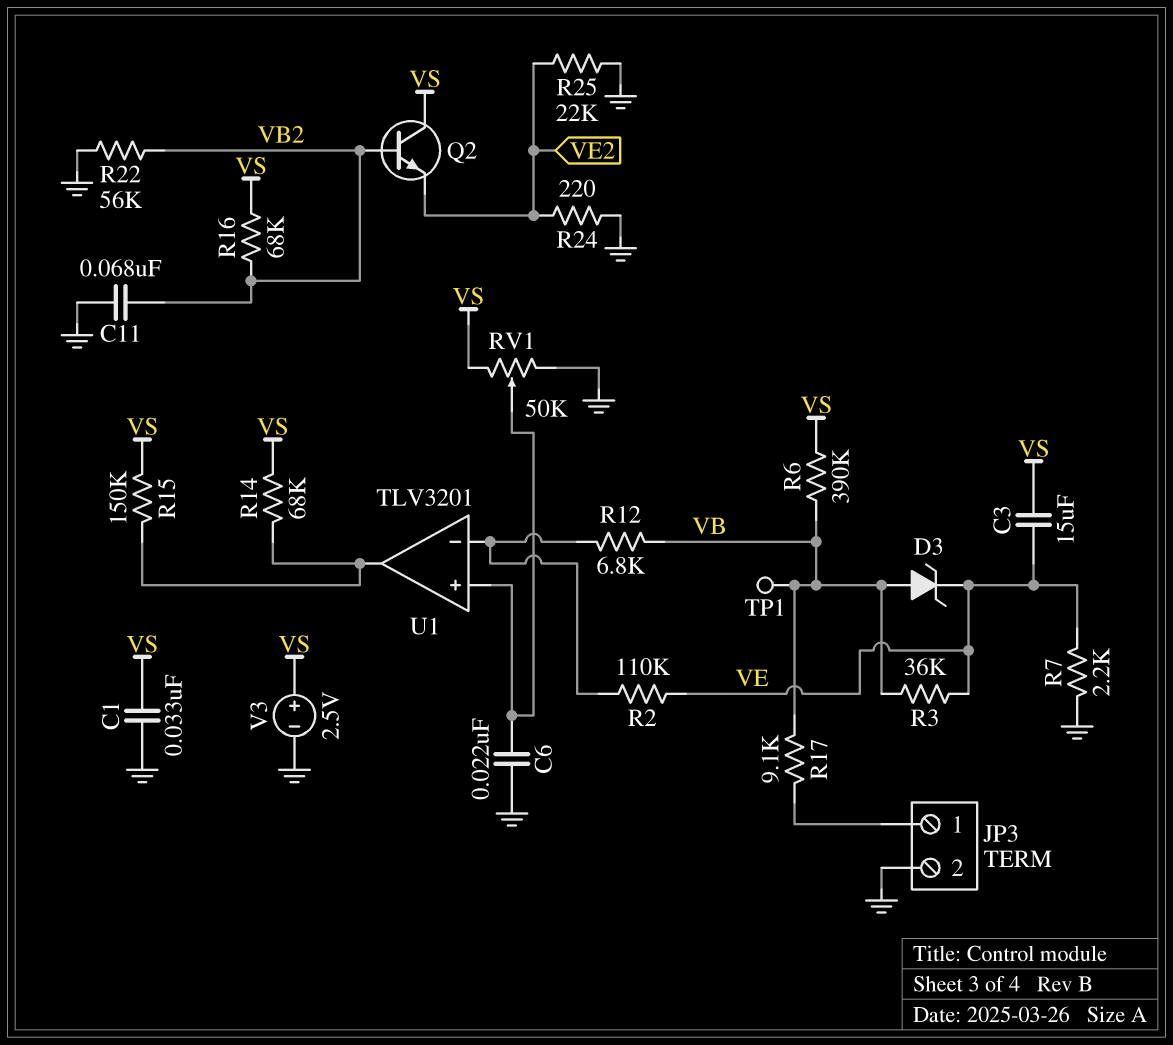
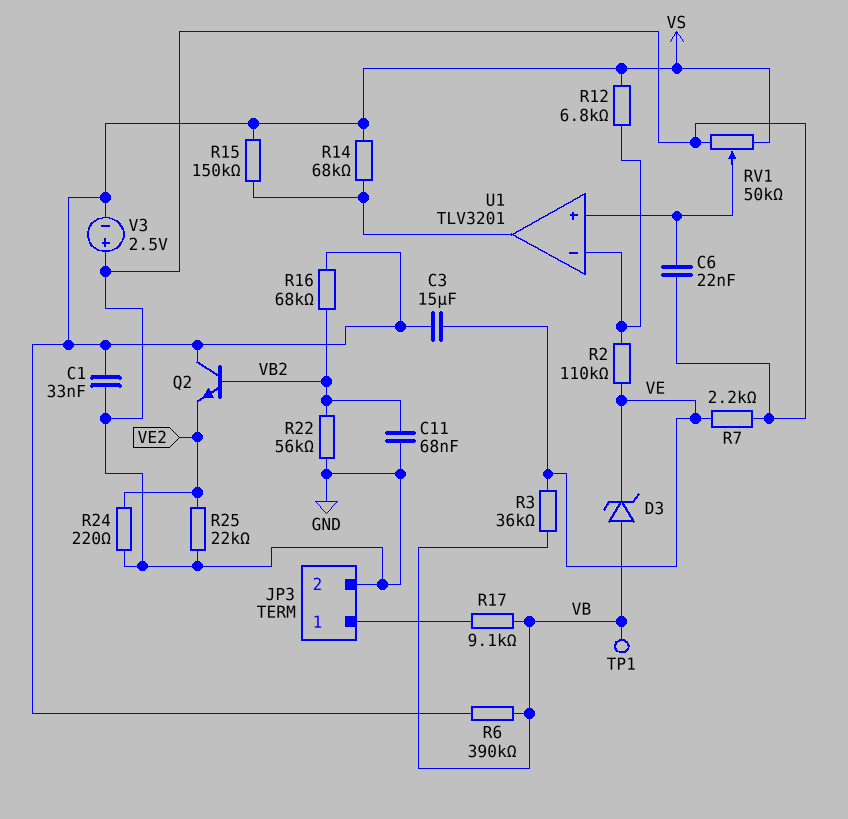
R12: 6.8k (U1/in-, VB) -> 6.8k (U1/in-, VS)
V3: 2.5V (plus VS, minus GND) -> 2.5V (plus GND, minus VS)

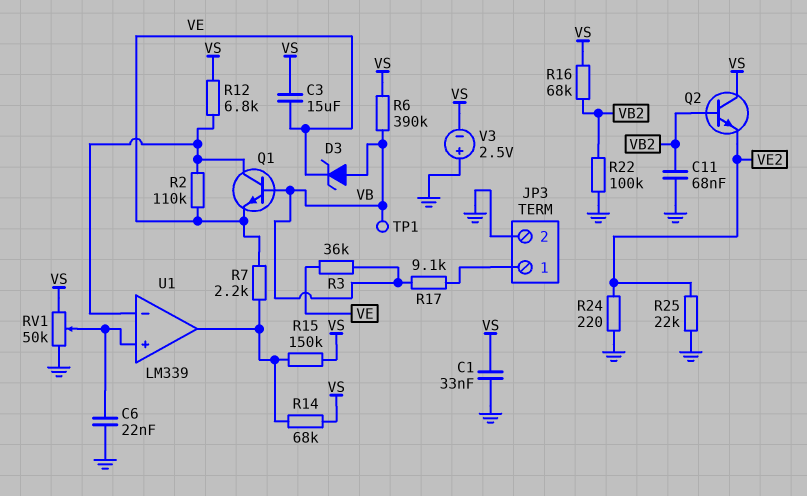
Q1: none -> NPN (B VB, C U1/in-, E VE)
R7: 2.2k (GND, VE) -> 2.2k (U1/out, VE)
R22: 56k (GND, VB2) -> 100k (GND, VB2)
U1: TLV3201 -> LM339

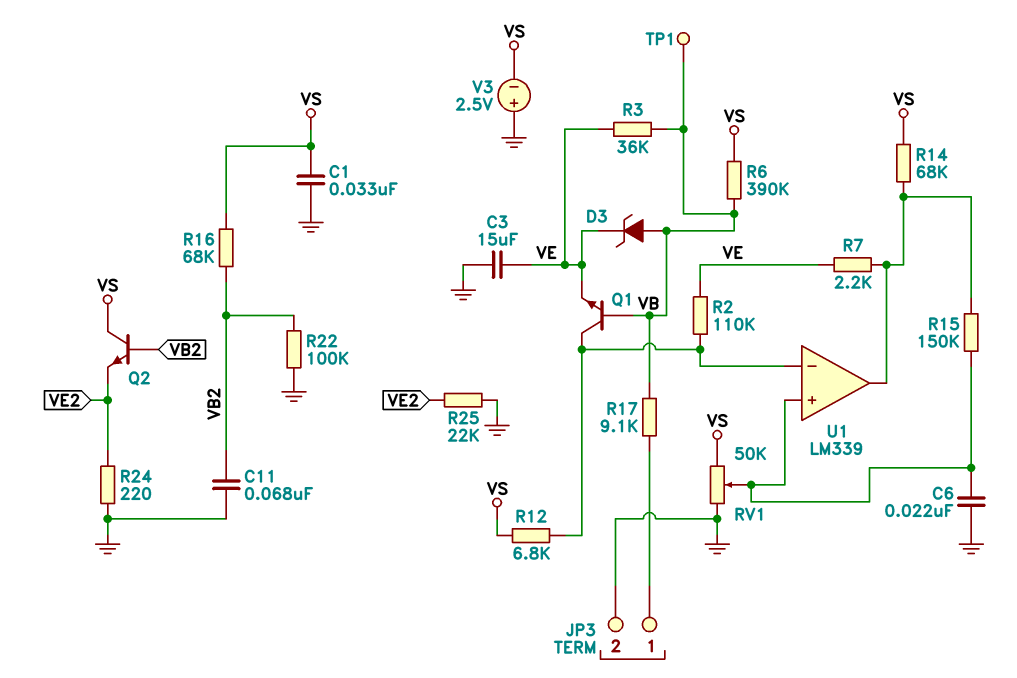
C3: 15uF (VE, VS) -> 15uF (GND, VE)
R15: 150k (U1/out, VS) -> 150k (U1/in+, U1/out)

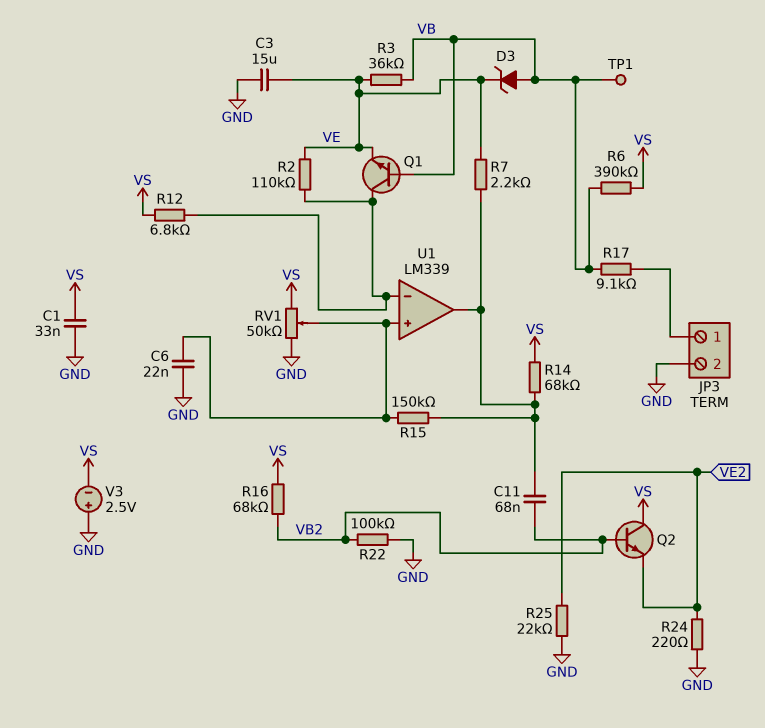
C11: 68nF (GND, VB2) -> 68nF (U1/out, VB2)

